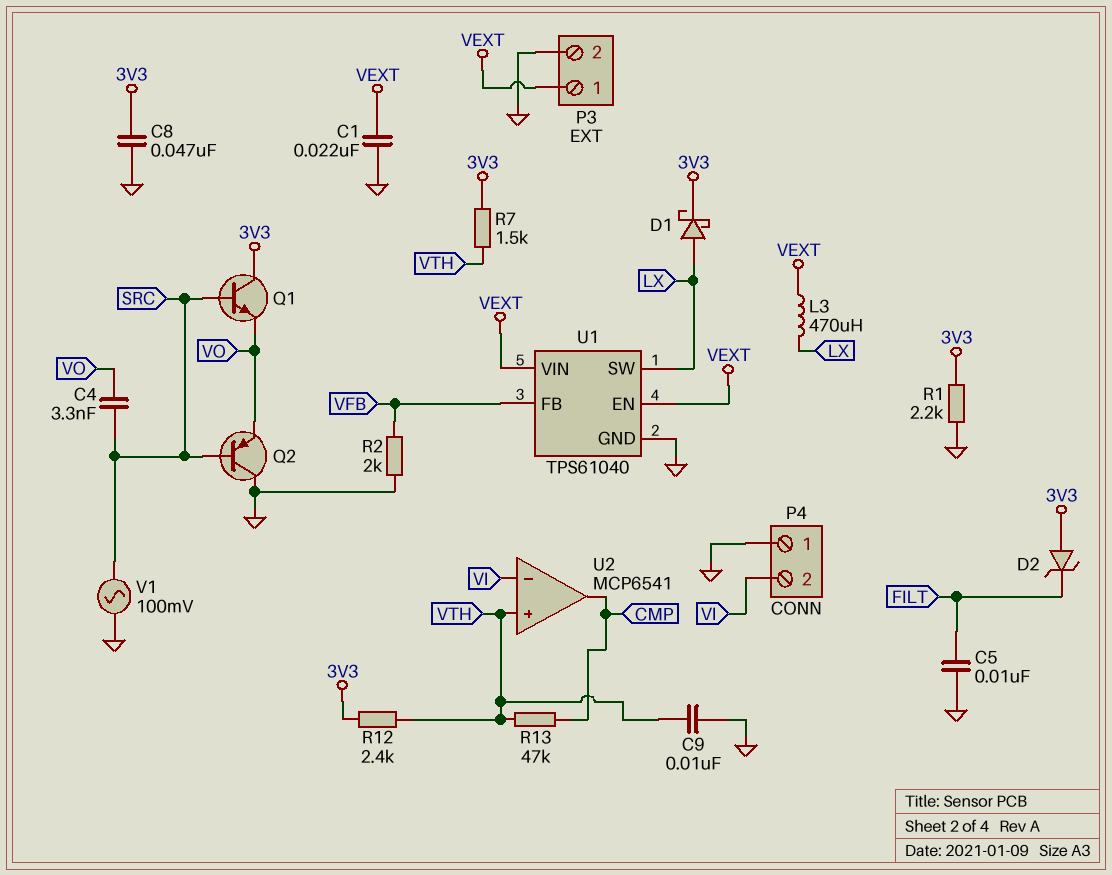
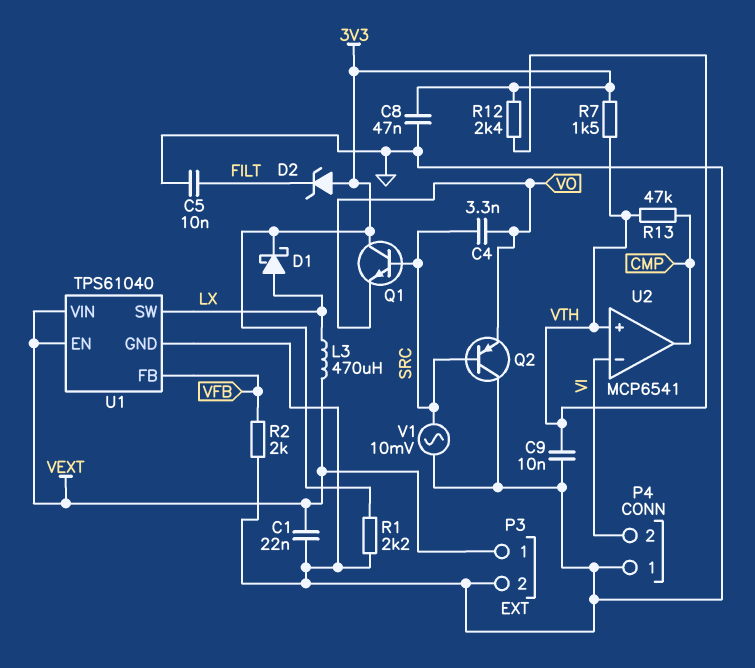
V1: AC 100mV (GND, SRC) -> AC 10mV (GND, SRC)

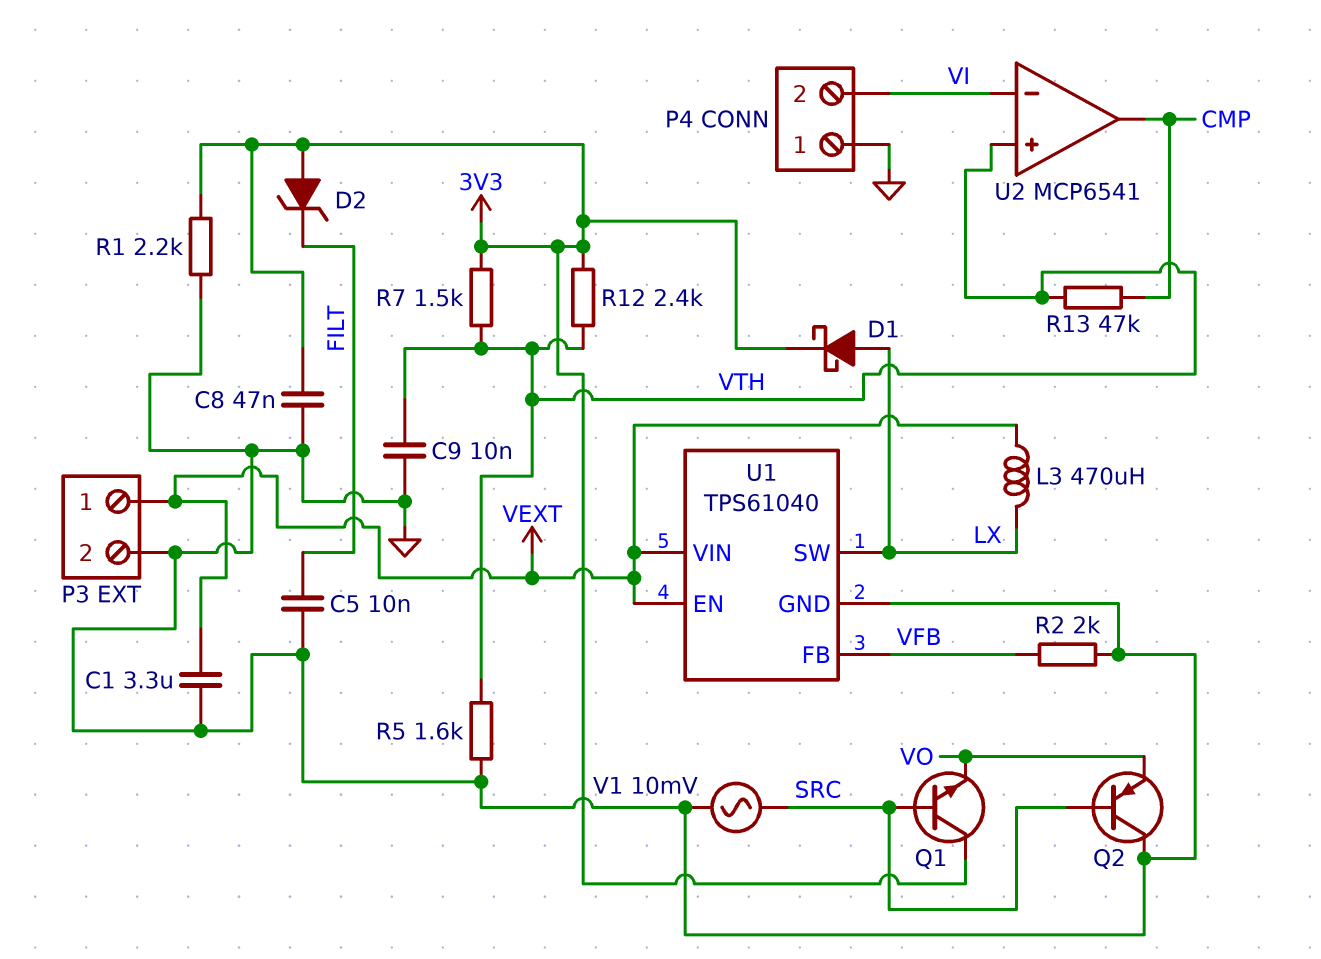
C1: 22nF (GND, VEXT) -> 3.3uF (GND, VEXT)
C4: 3.3nF (SRC, VO) -> none
R5: none -> 1.6k (GND, VTH)

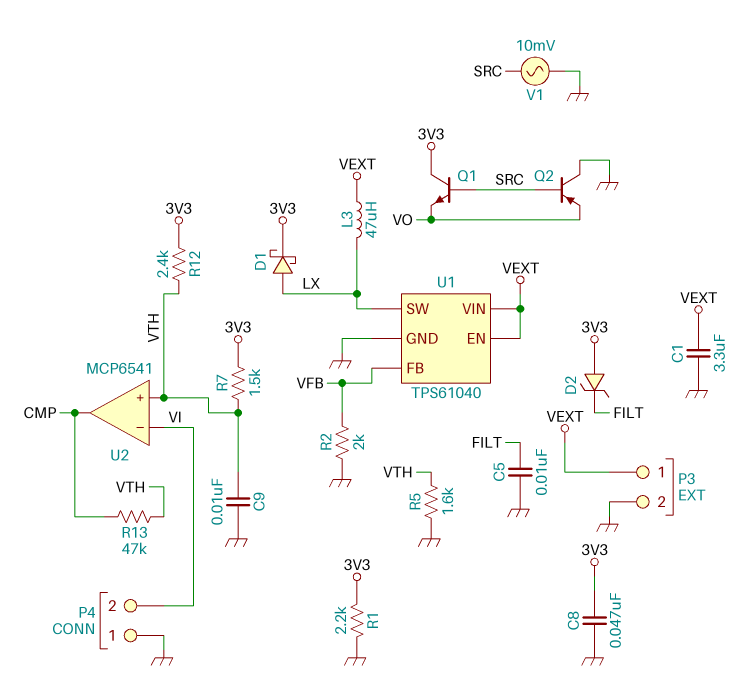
L3: 470uH (LX, VEXT) -> 47uH (LX, VEXT)

